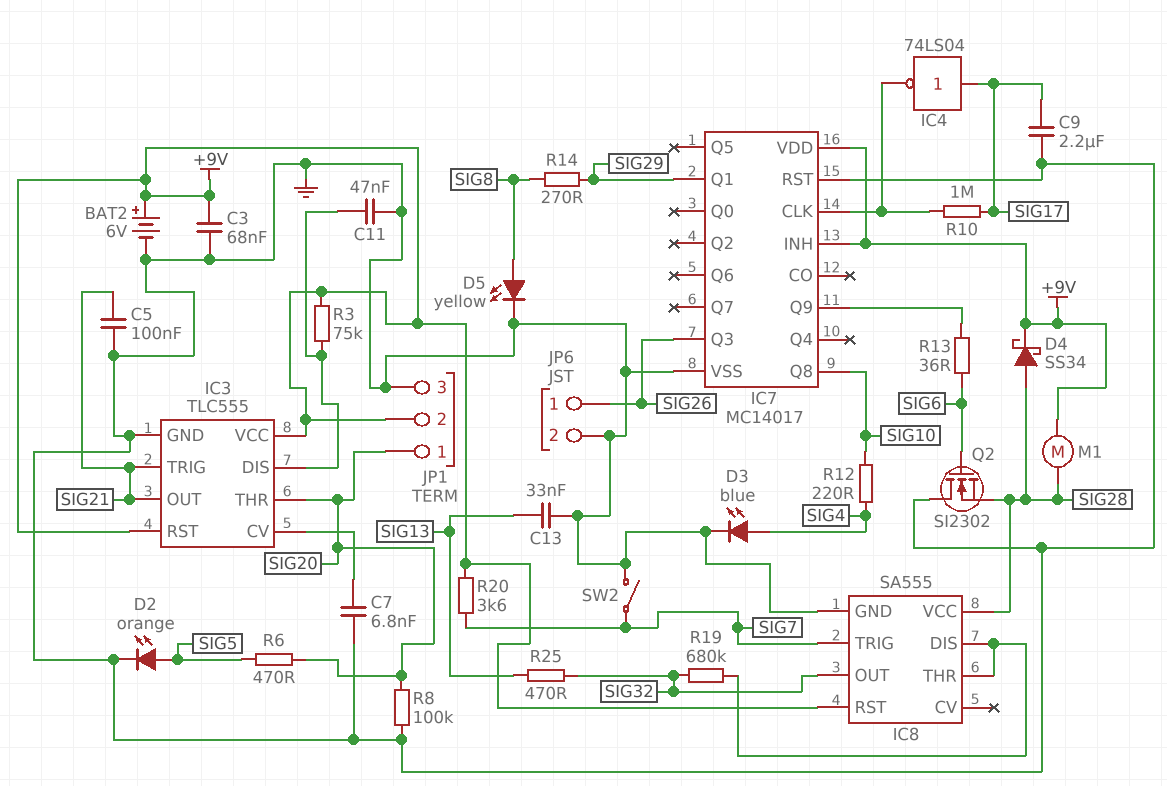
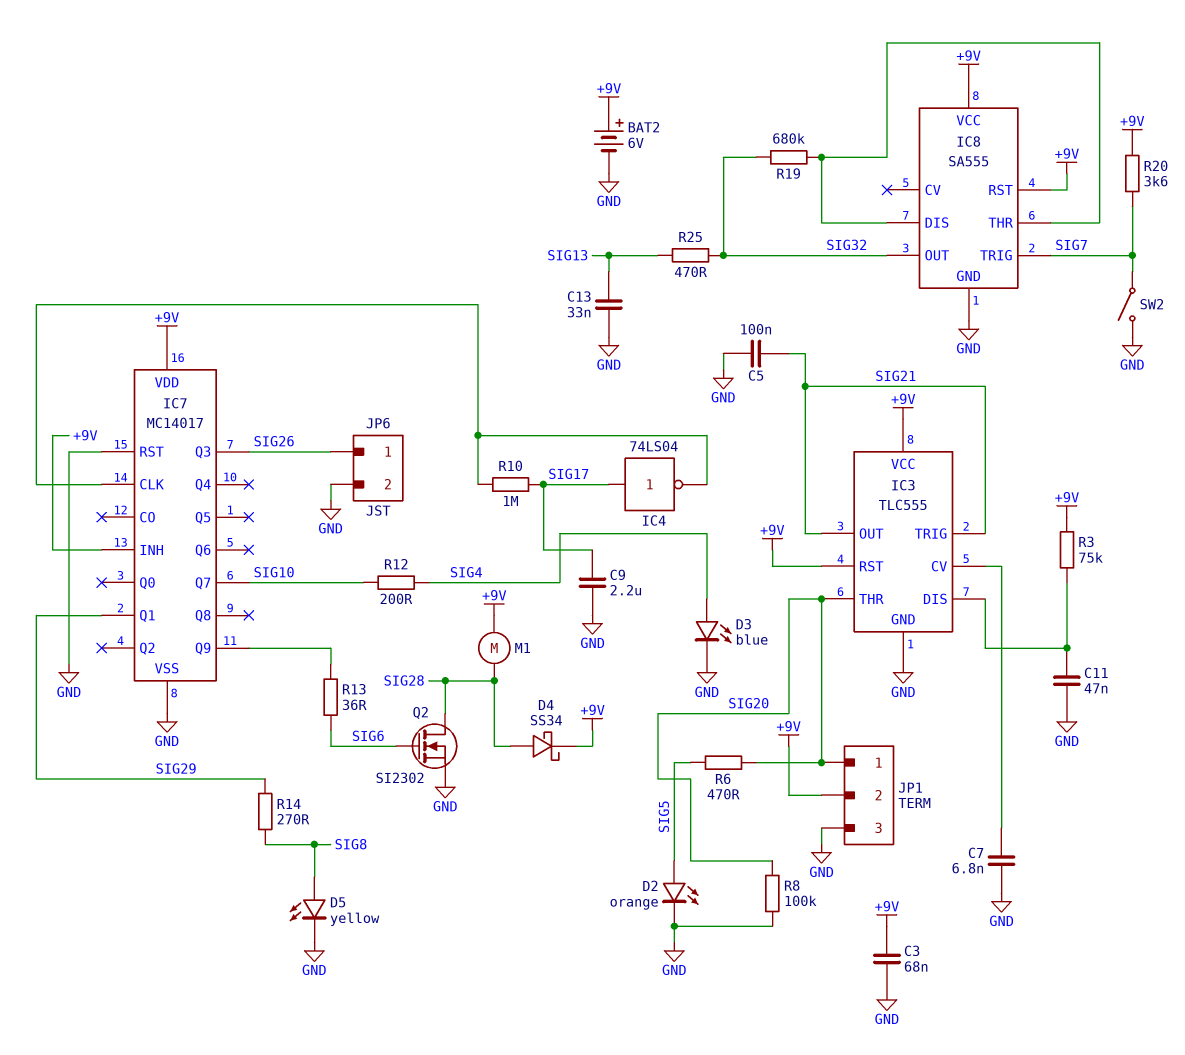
IC7 pin Q7: none -> SIG10
IC7 pin Q8: SIG10 -> none
IC8 pin VCC: SIG28 -> +9V
Q2: NMOS SI2302 (G SIG6, D GND, S SIG28) -> NMOS SI2302 (G SIG6, D SIG28, S GND)
R12: 220 (SIG4, SIG10) -> 200 (SIG4, SIG10)

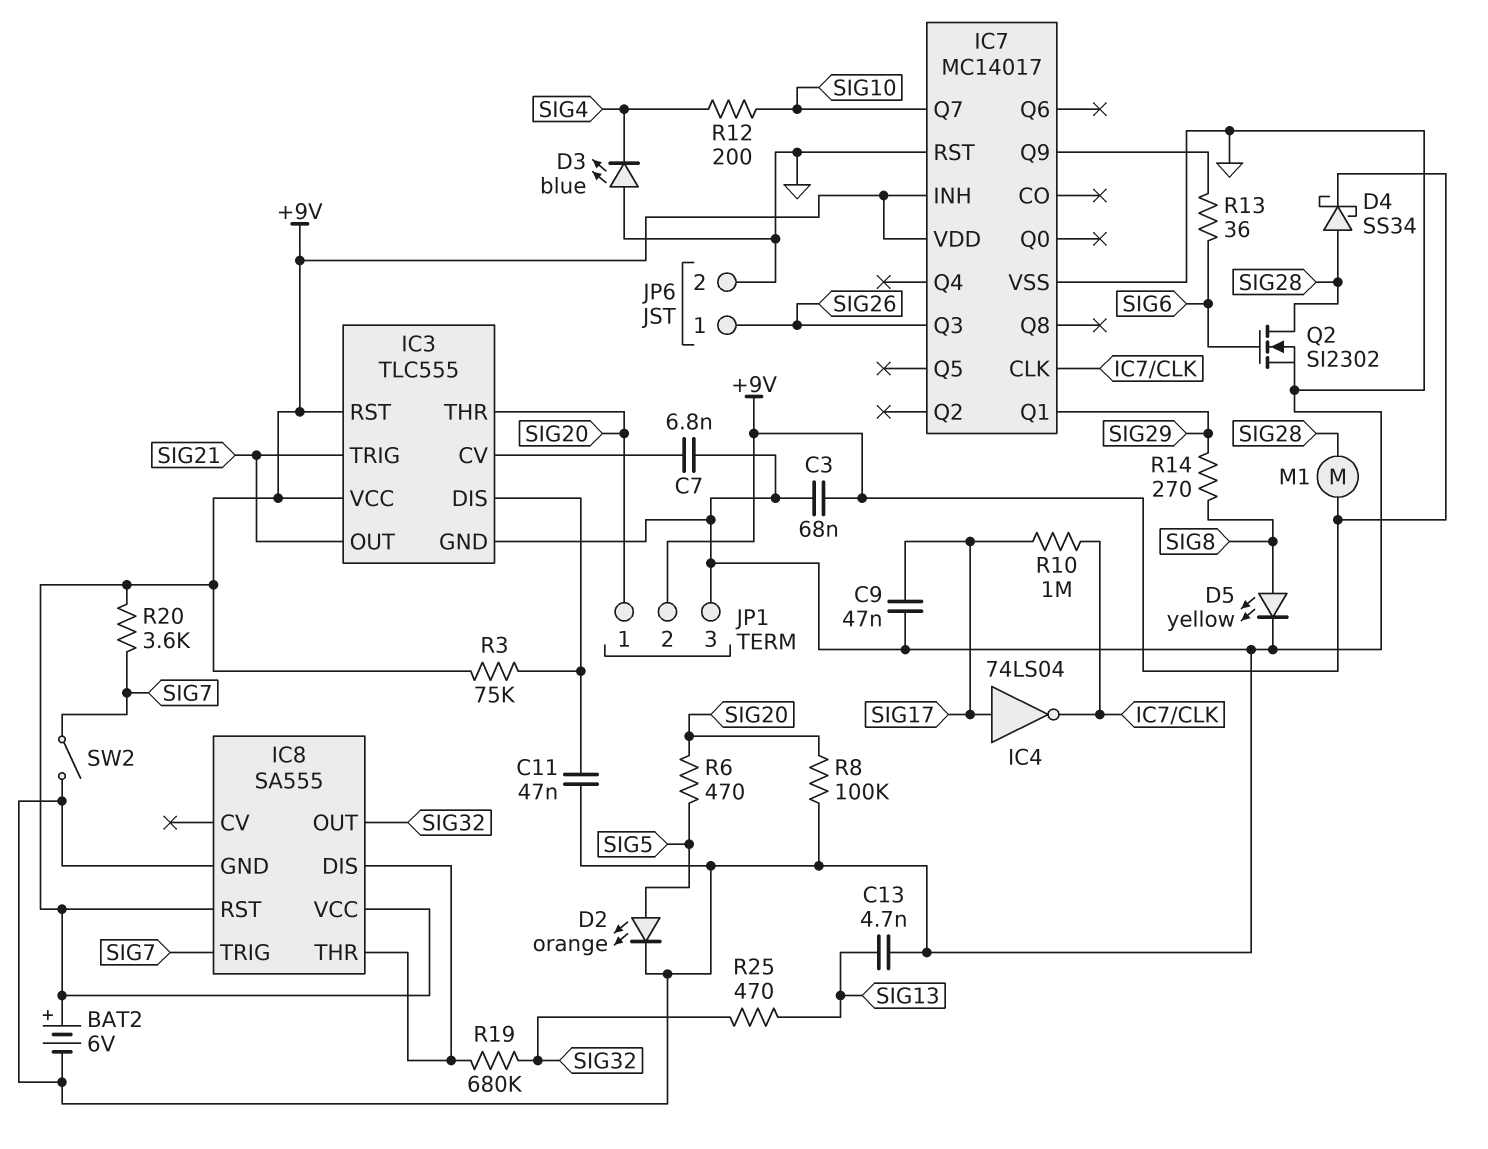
C5: 100nF (GND, SIG21) -> none
C9: 2.2uF (GND, SIG17) -> 47nF (GND, SIG17)
C13: 33nF (GND, SIG13) -> 4.7nF (GND, SIG13)
D3: LED blue (A SIG4, K GND) -> LED blue (A GND, K SIG4)

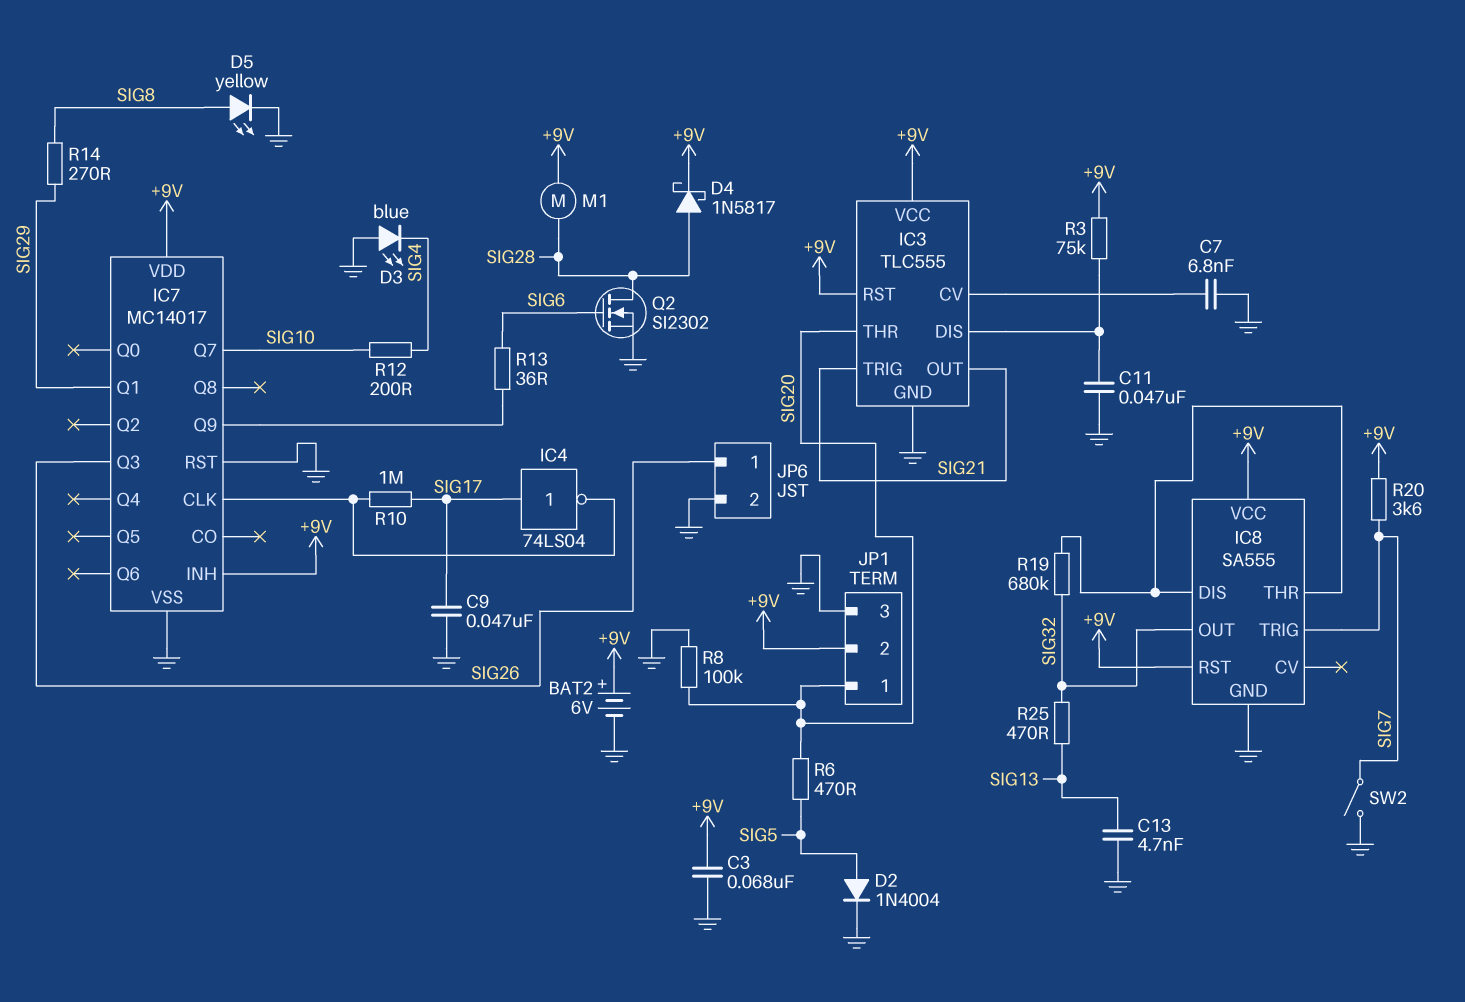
D2: LED orange (A SIG5, K GND) -> diode 1N4004 (A SIG5, K GND)
D4: schottky SS34 (A SIG28, K +9V) -> schottky 1N5817 (A SIG28, K +9V)

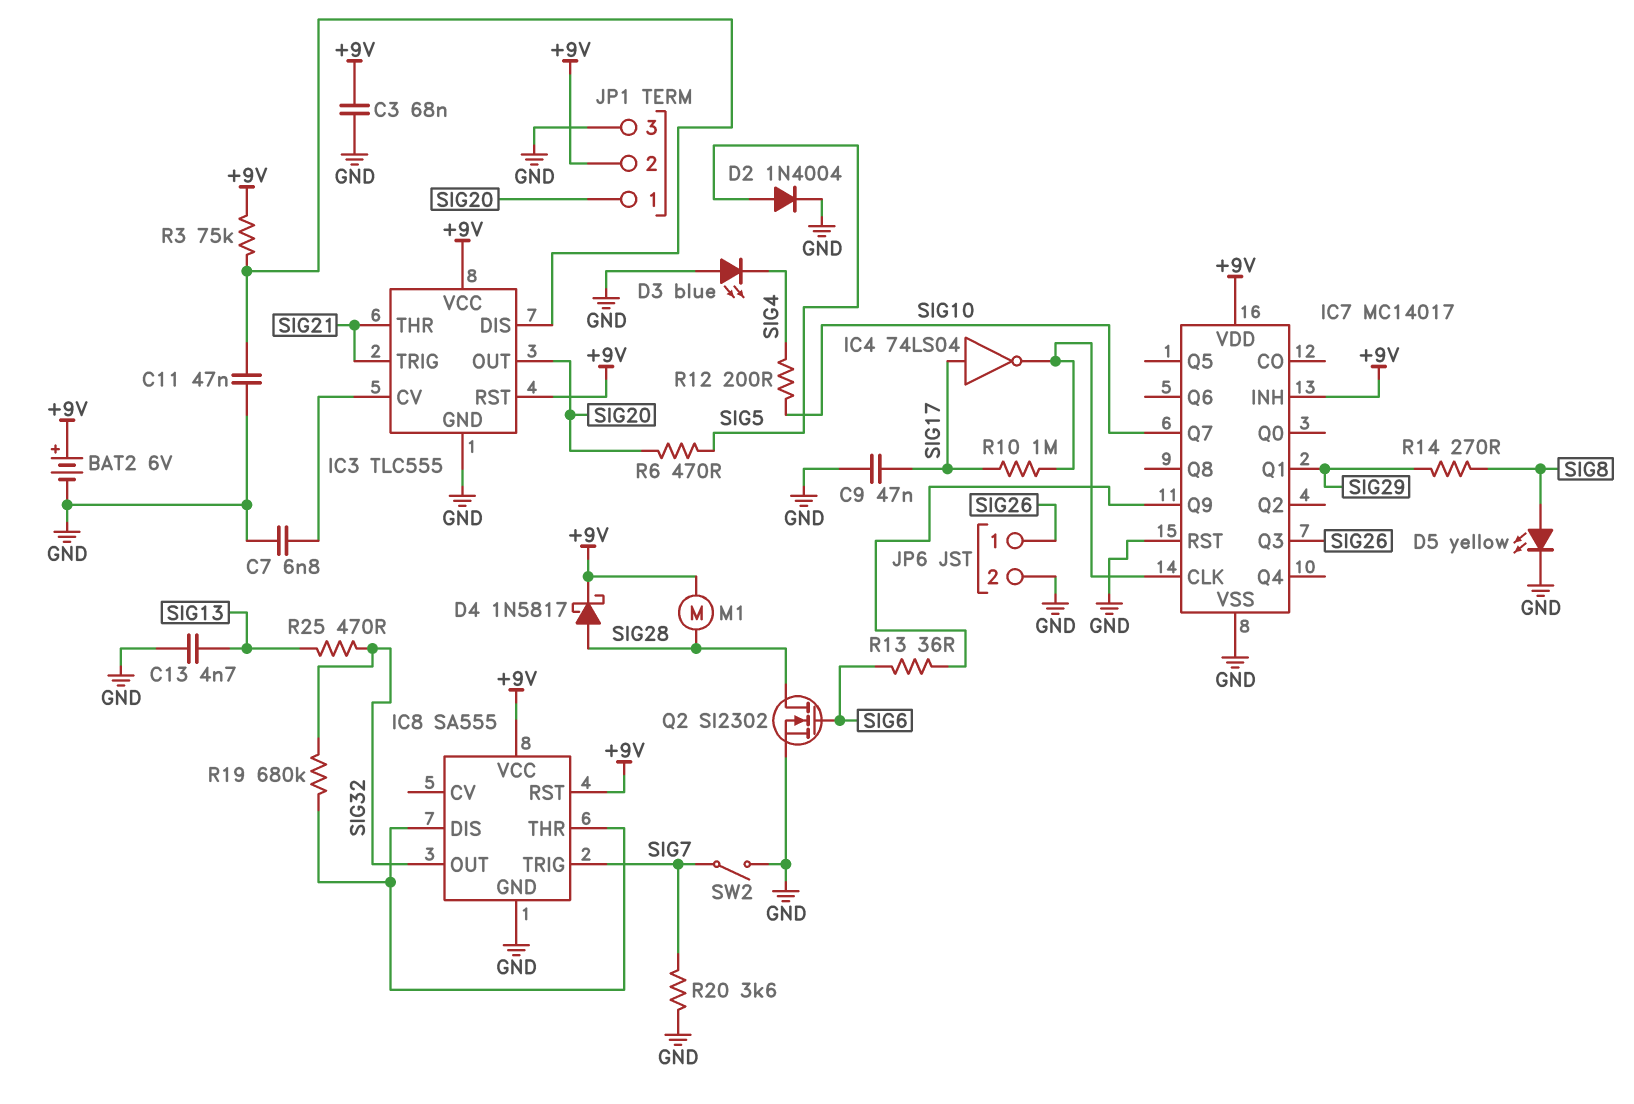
IC3 pin OUT: SIG21 -> SIG20
IC3 pin THR: SIG20 -> SIG21
R8: 100k (GND, SIG20) -> none
R20: 3.6k (+9V, SIG7) -> 3.6k (GND, SIG7)

